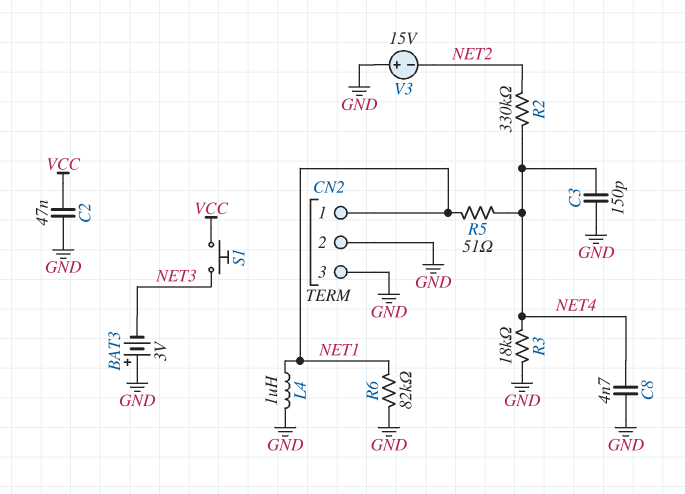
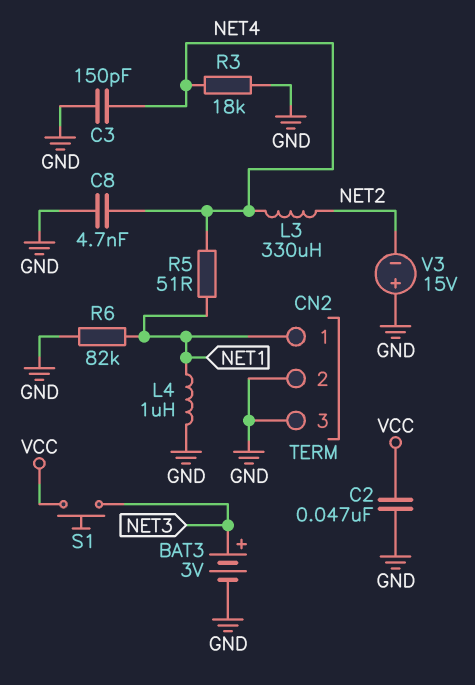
BAT3: 3V (plus GND, minus NET3) -> 3V (plus NET3, minus GND)
L3: none -> 330uH (NET2, NET4)
R2: 330k (NET2, NET4) -> none

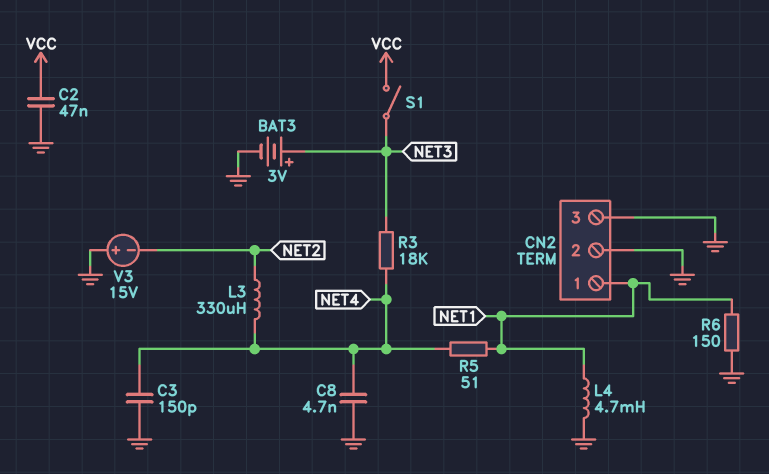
L4: 1uH (GND, NET1) -> 4.7mH (GND, NET1)
R3: 18k (GND, NET4) -> 18k (NET3, NET4)
R6: 82k (GND, NET1) -> 150 (GND, NET1)
S1: button (NET3, VCC) -> switch (NET3, VCC)

